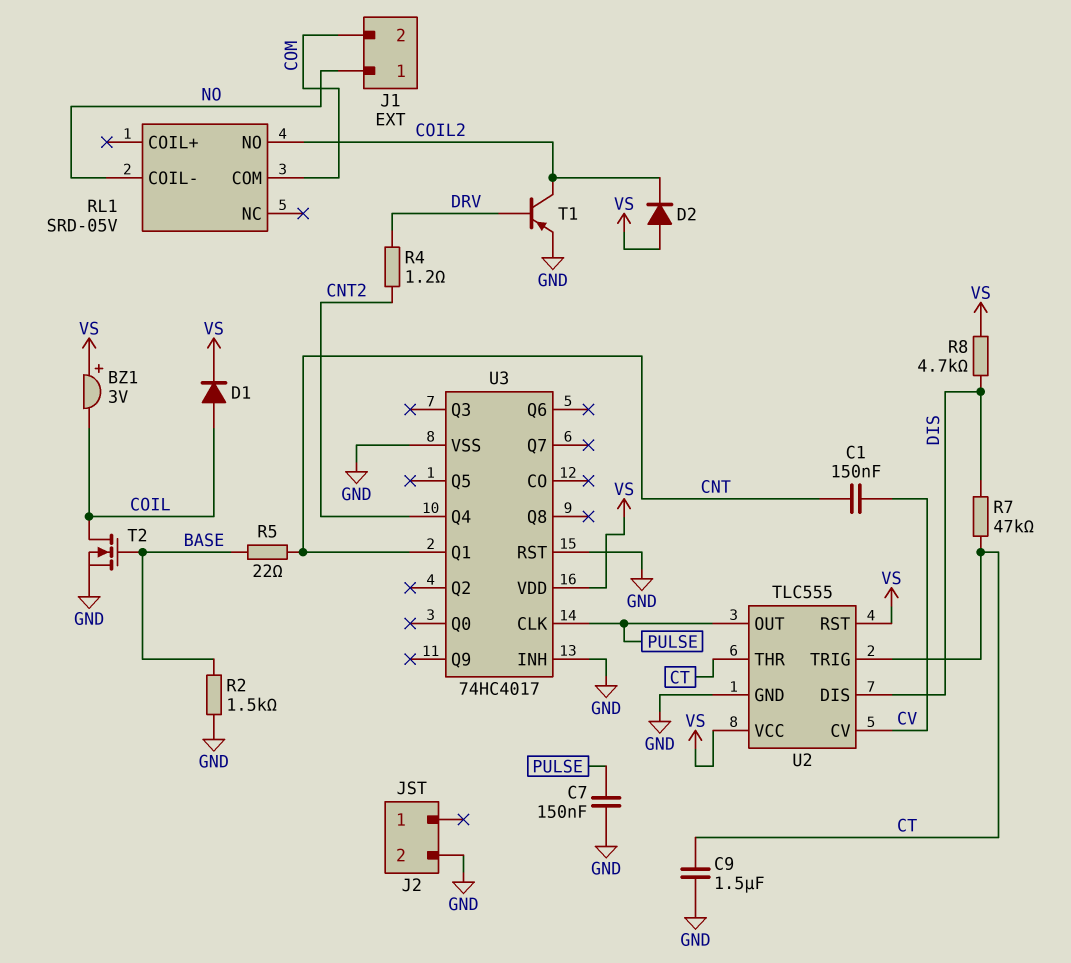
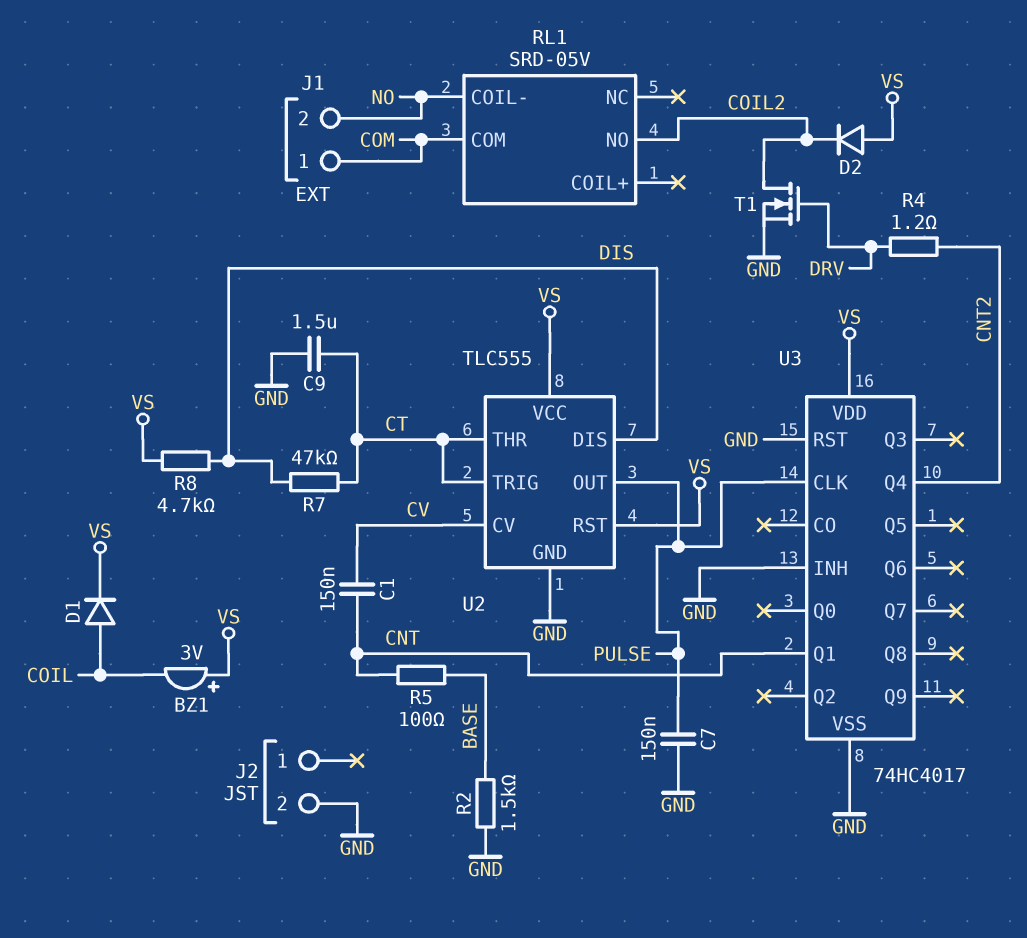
J1 pin 1: NO -> COM
J1 pin 2: COM -> NO
R5: 22 (BASE, CNT) -> 100 (BASE, CNT)
T1: PNP (B DRV, C COIL2, E GND) -> NMOS (G DRV, D COIL2, S GND)
T2: NMOS (G BASE, D COIL, S GND) -> none

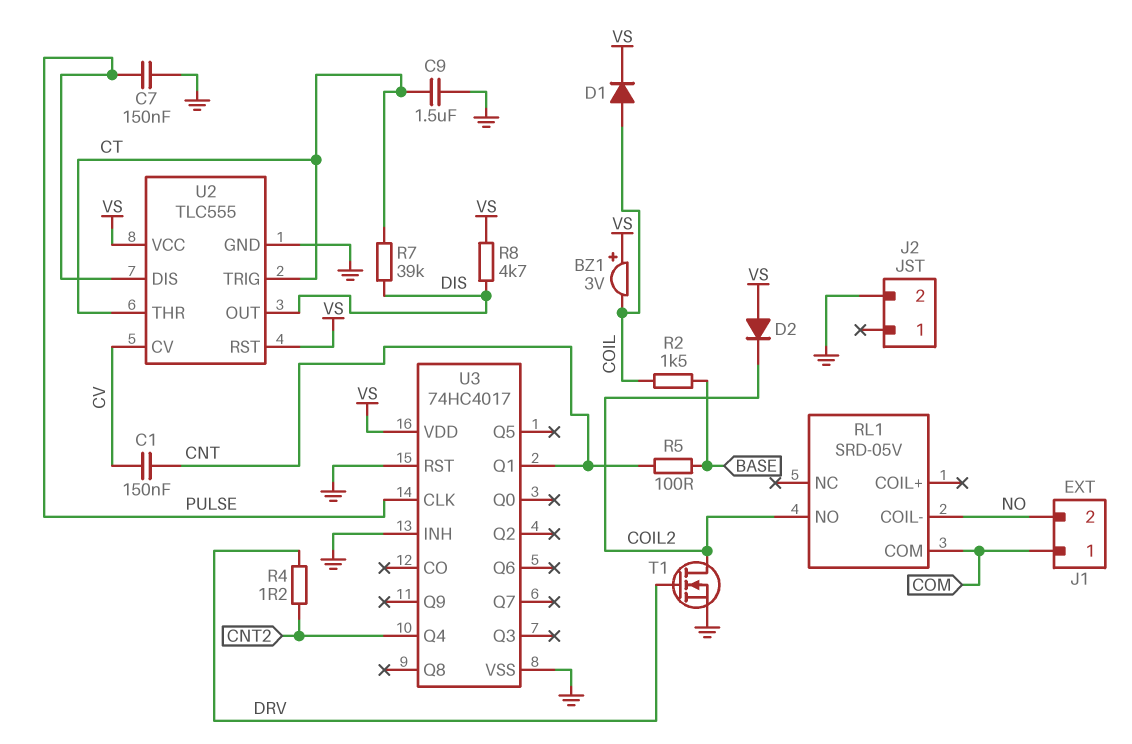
R2: 1.5k (BASE, GND) -> 1.5k (BASE, COIL)
R7: 47k (CT, DIS) -> 39k (CT, DIS)
U2 pin DIS: DIS -> PULSE
U2 pin OUT: PULSE -> DIS

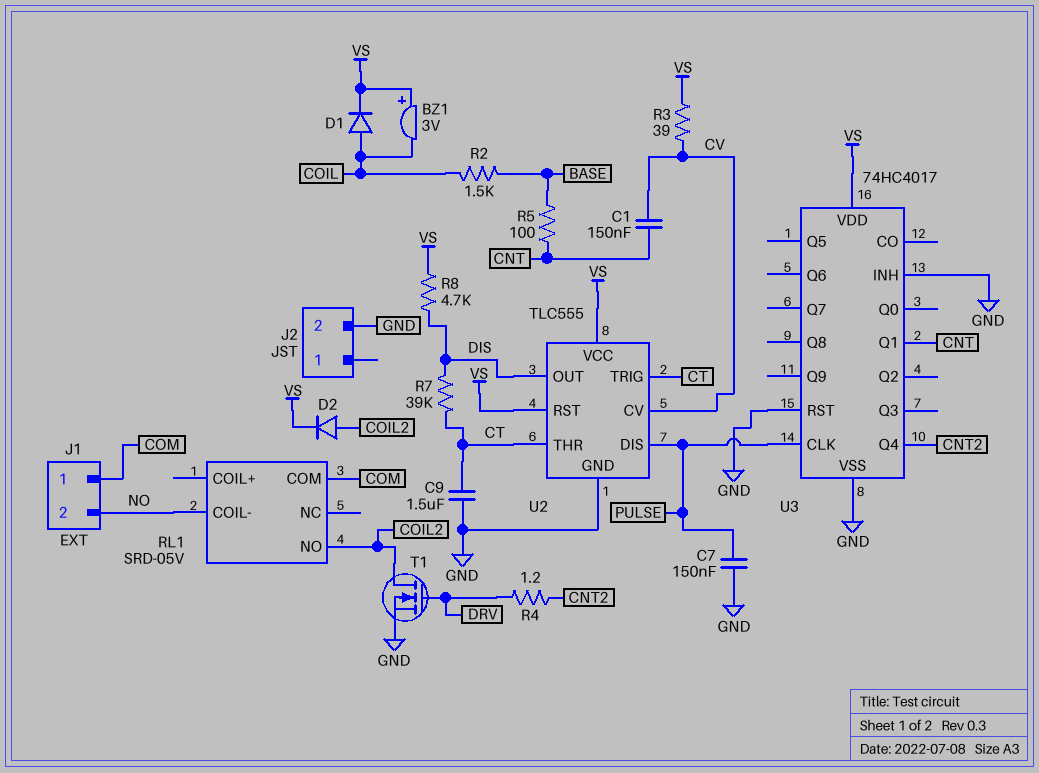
D2: diode (A VS, K COIL2) -> diode (A COIL2, K VS)
R3: none -> 39 (CV, VS)

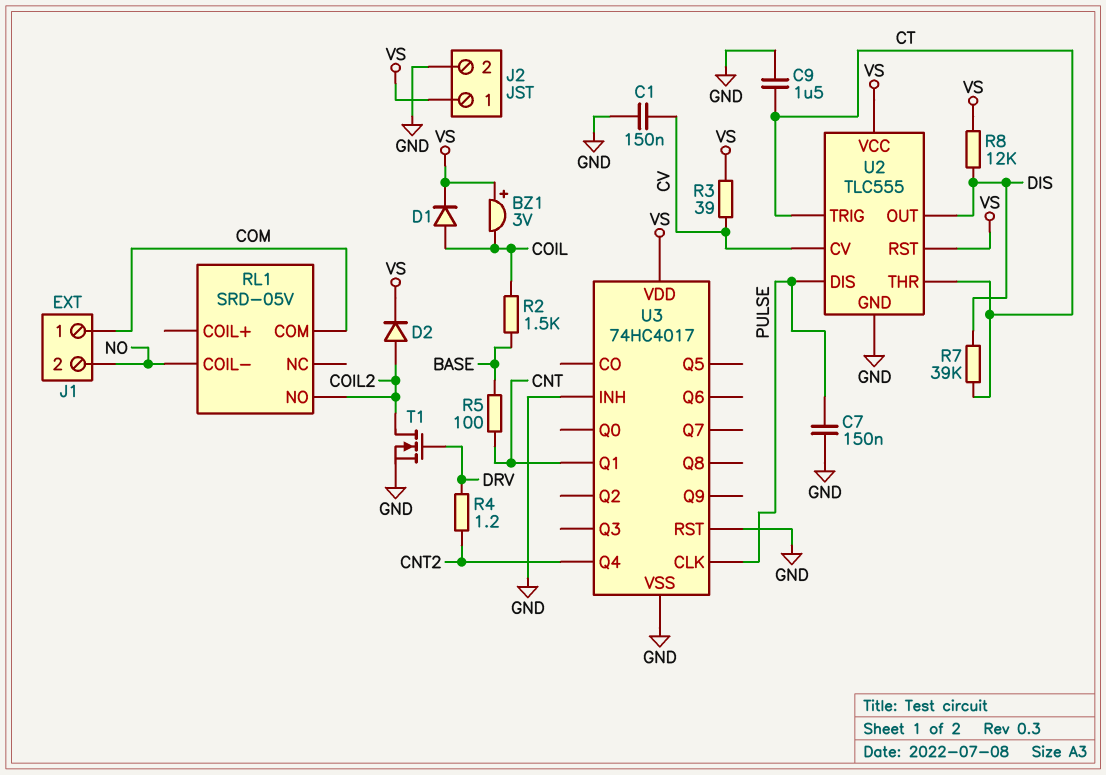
C1: 150nF (CNT, CV) -> 150nF (CV, GND)
J2 pin 1: none -> VS
R8: 4.7k (DIS, VS) -> 12k (DIS, VS)

